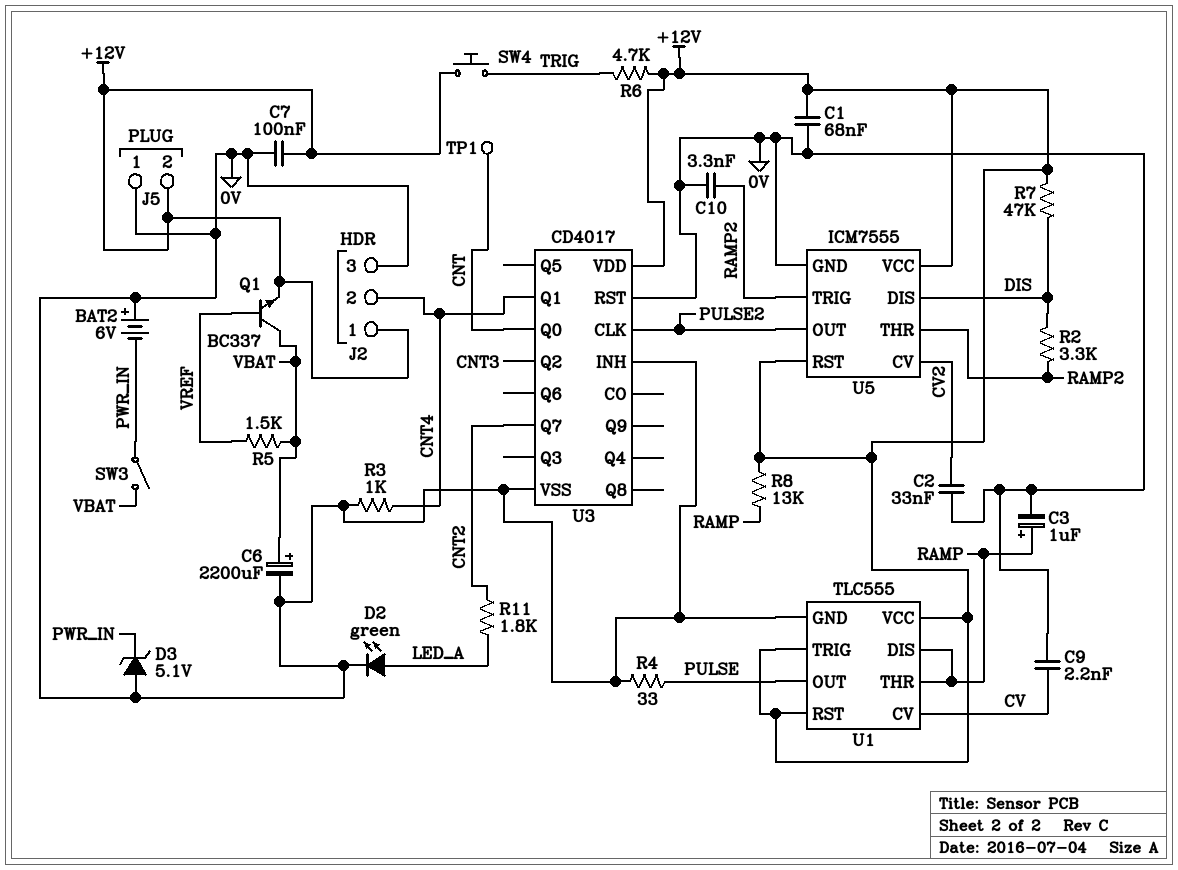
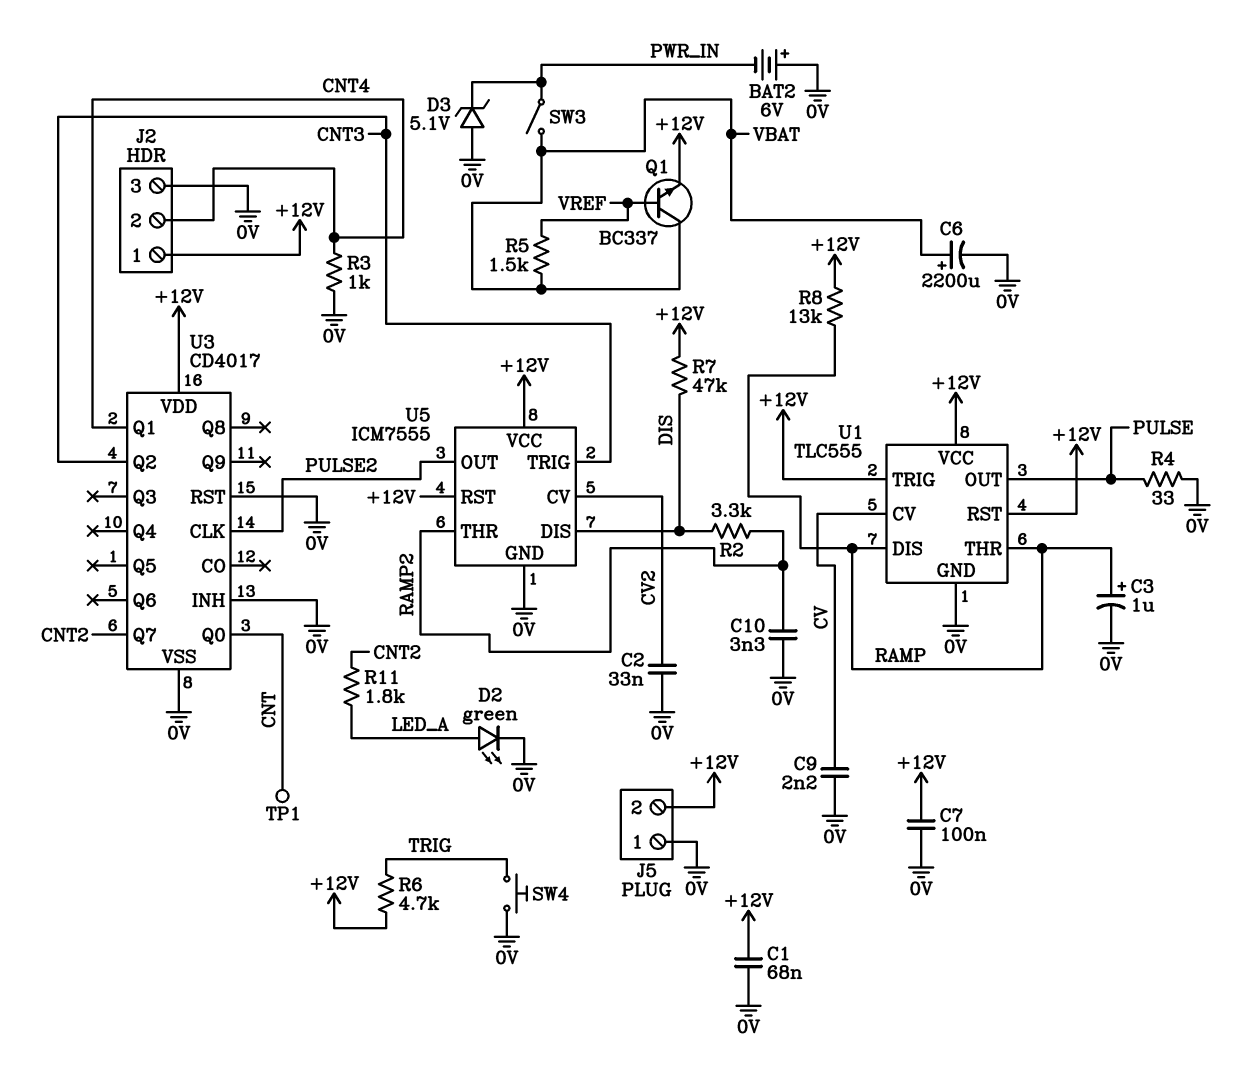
SW4: button (+12V, TRIG) -> button (0V, TRIG)
U5 pin TRIG: RAMP2 -> CNT3

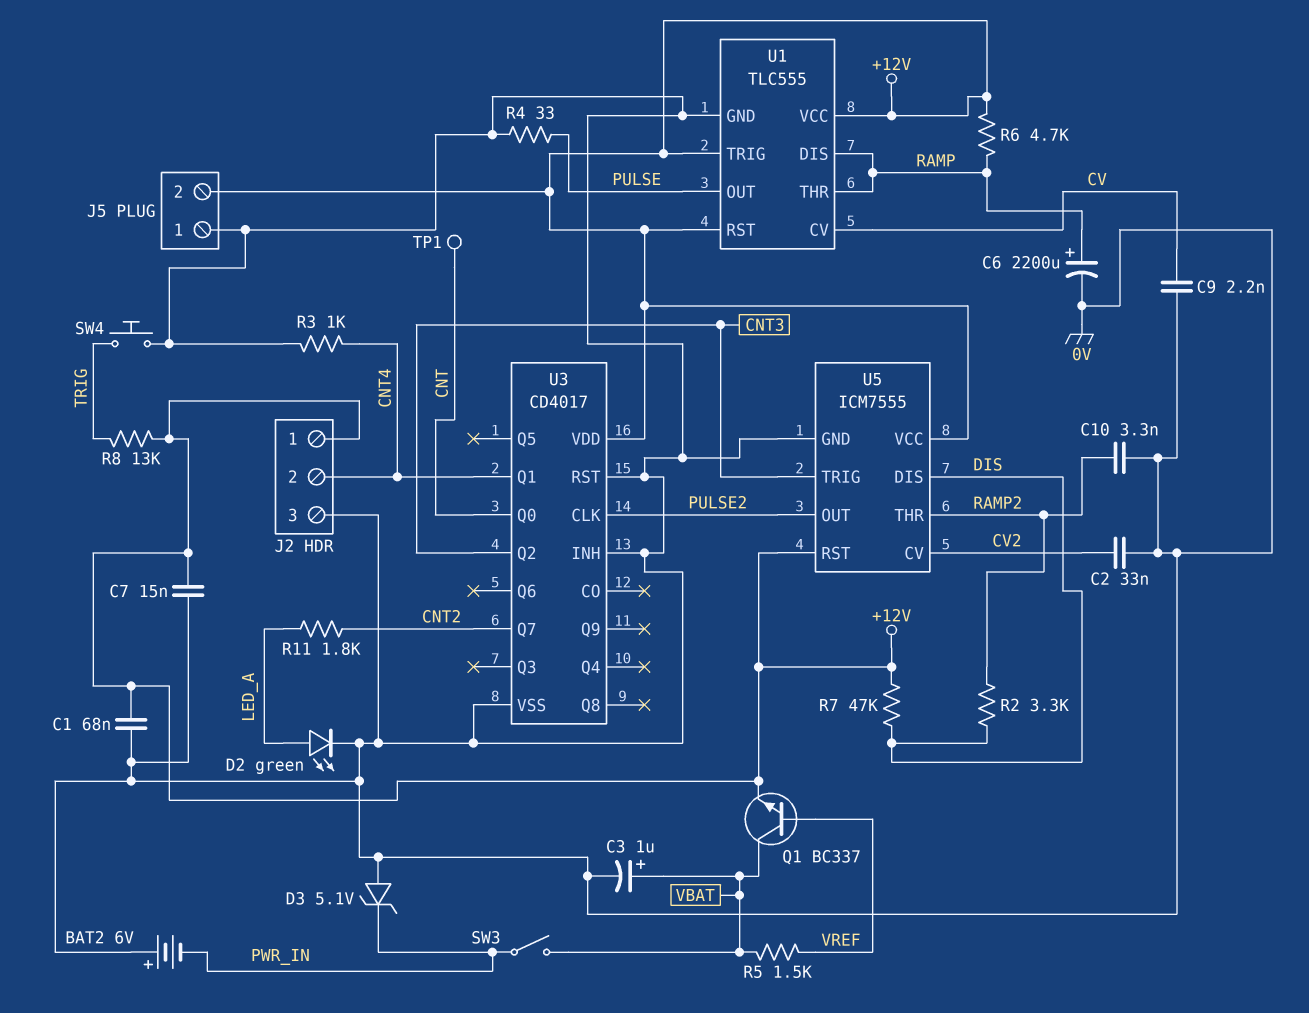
C3: 1uF (plus RAMP, minus 0V) -> 1uF (plus VBAT, minus 0V)
C6: 2200uF (plus VBAT, minus 0V) -> 2200uF (plus RAMP, minus 0V)
C7: 100nF (+12V, 0V) -> 15nF (+12V, 0V)
R6: 4.7k (+12V, TRIG) -> 4.7k (+12V, RAMP)
R8: 13k (+12V, RAMP) -> 13k (+12V, TRIG)

